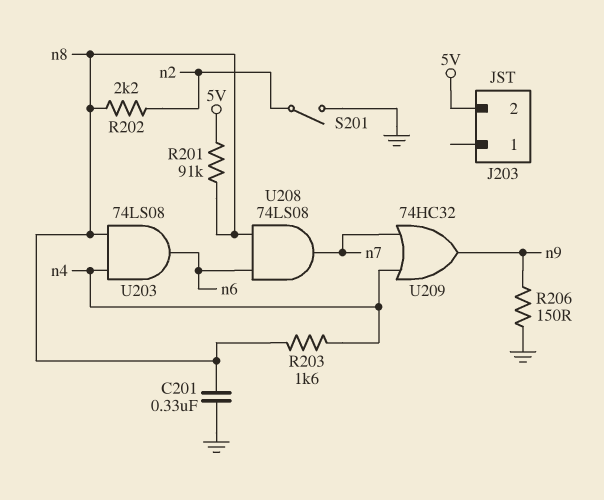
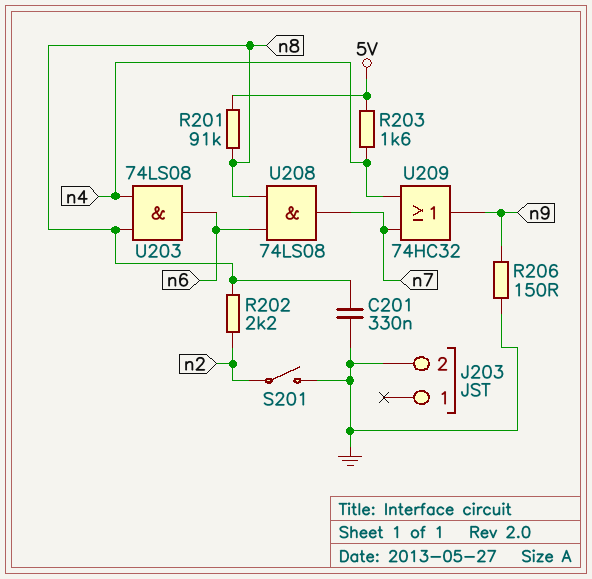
J203 pin 2: 5V -> GND
R203: 1.6k (n4, n8) -> 1.6k (5V, n4)

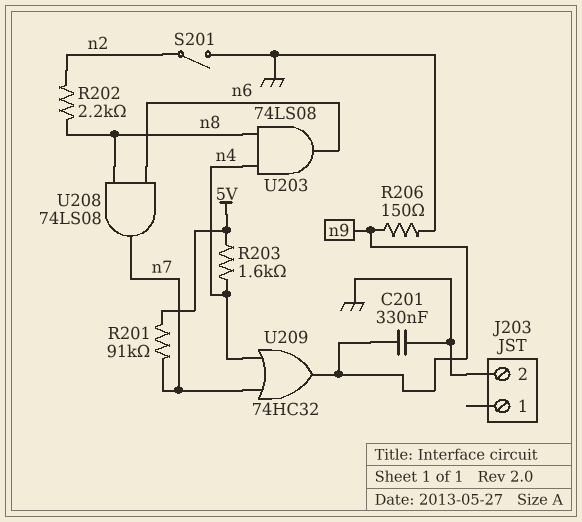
C201: 330nF (GND, n8) -> 330nF (GND, n9)
R201: 91k (5V, n8) -> 91k (5V, n7)

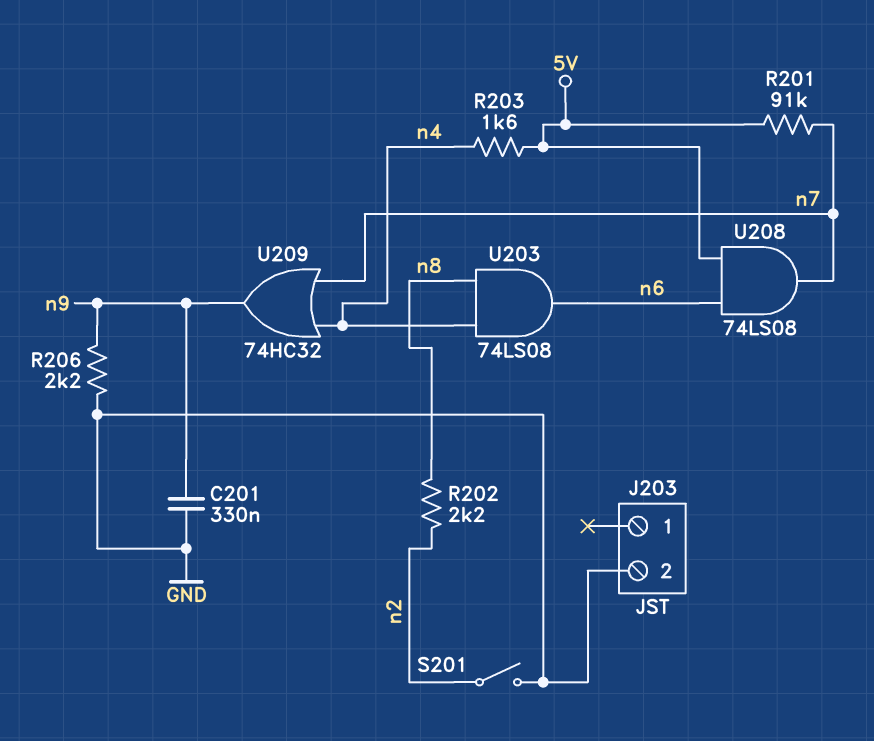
R206: 150 (GND, n9) -> 2.2k (GND, n9)
U208: AND 74LS08 (in n6, in n8, out n7) -> AND 74LS08 (in 5V, in n6, out n7)

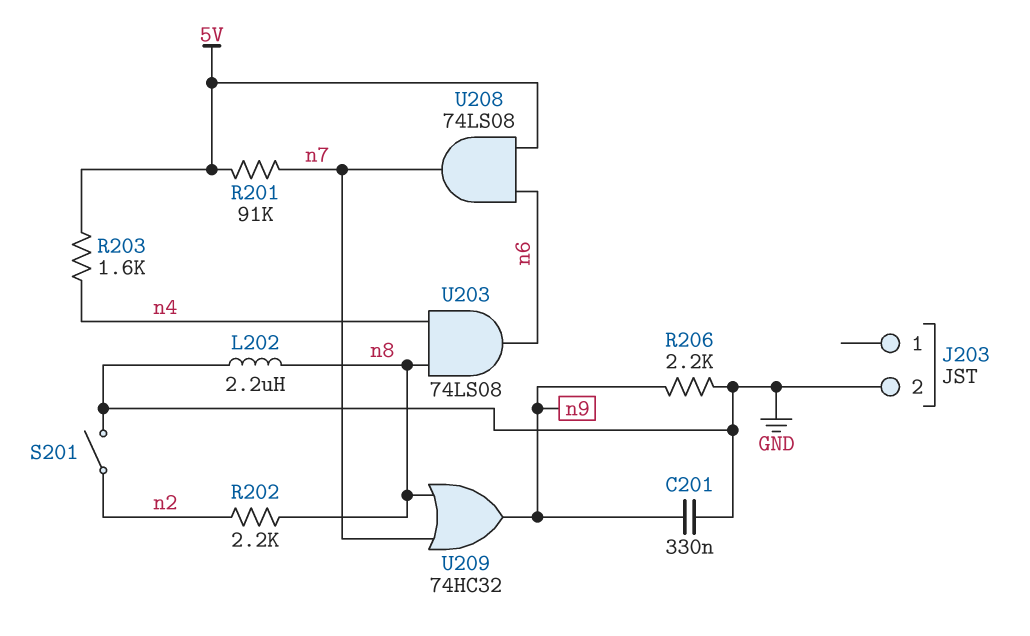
L202: none -> 2.2uH (GND, n8)
U209: OR 74HC32 (in n4, in n7, out n9) -> OR 74HC32 (in n7, in n8, out n9)

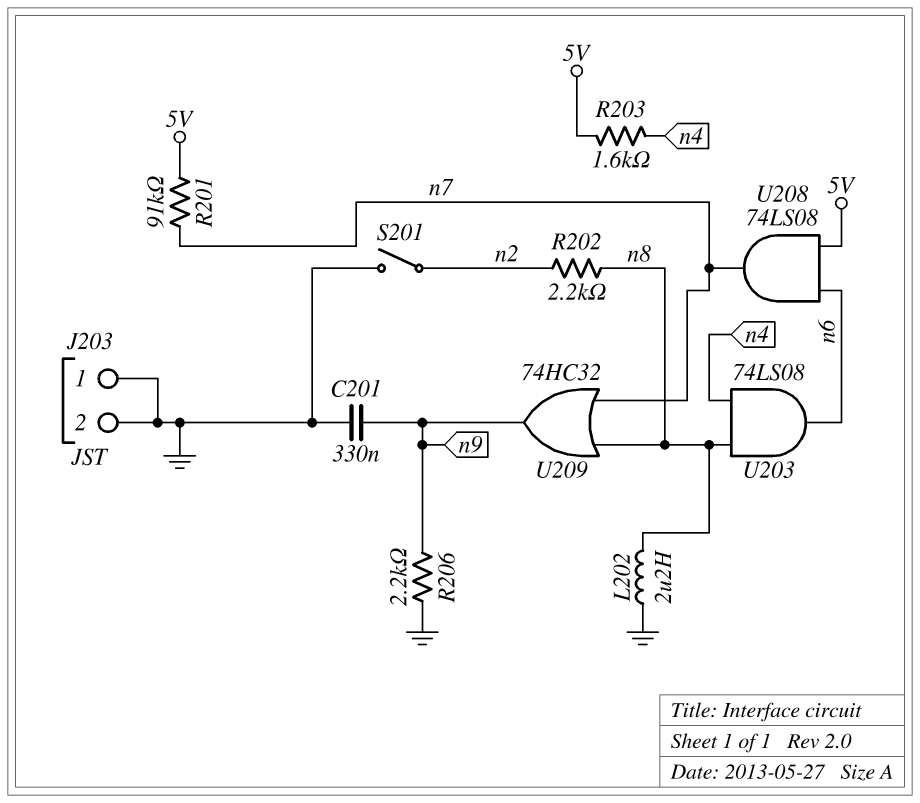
J203 pin 1: none -> GND

